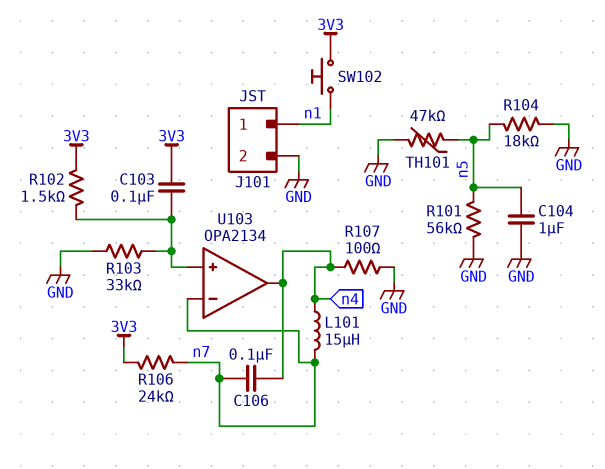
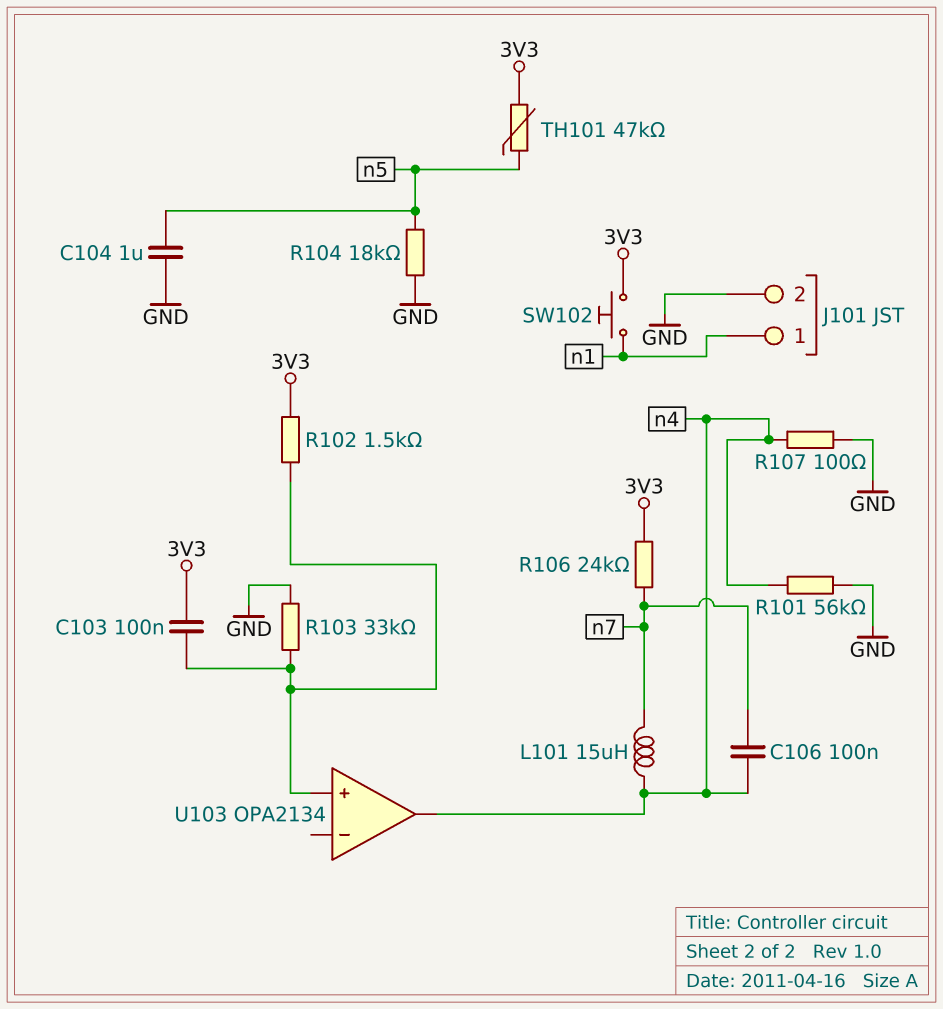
R101: 56k (GND, n5) -> 56k (GND, n4)
TH101: 47k (GND, n5) -> 47k (3V3, n5)
U103 pin in-: n7 -> none

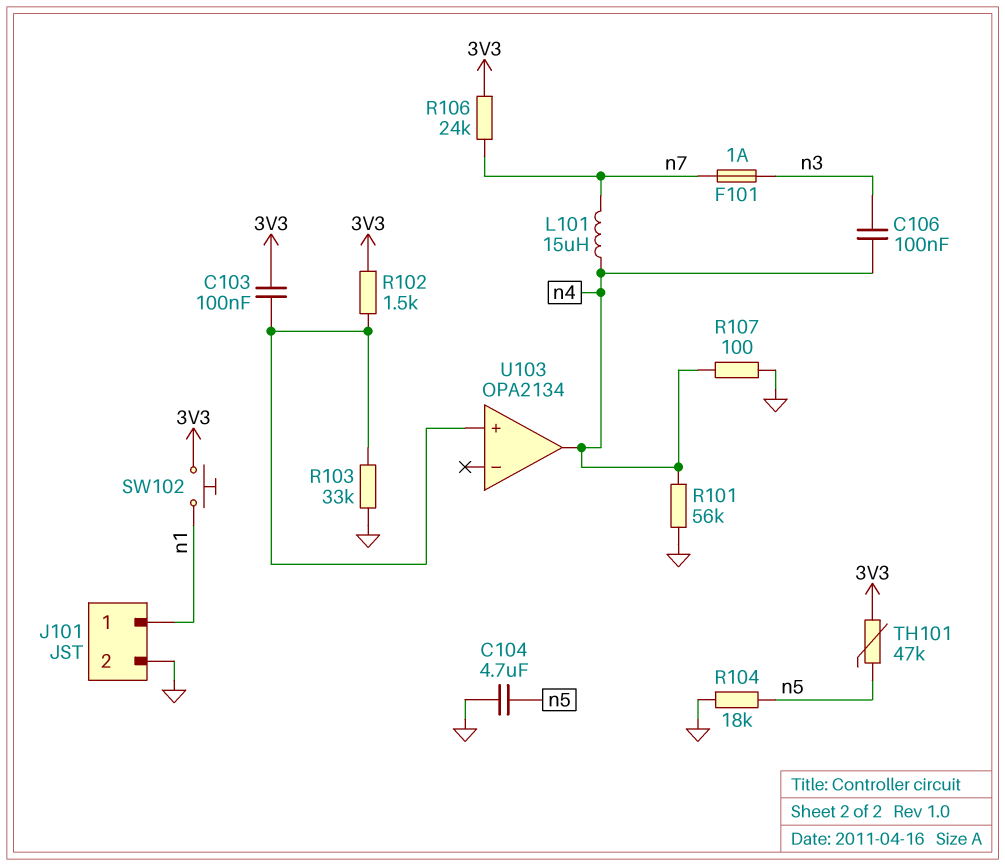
C104: 1uF (GND, n5) -> 4.7uF (GND, n5)
C106: 100nF (n4, n7) -> 100nF (n3, n4)
F101: none -> 1A (n3, n7)

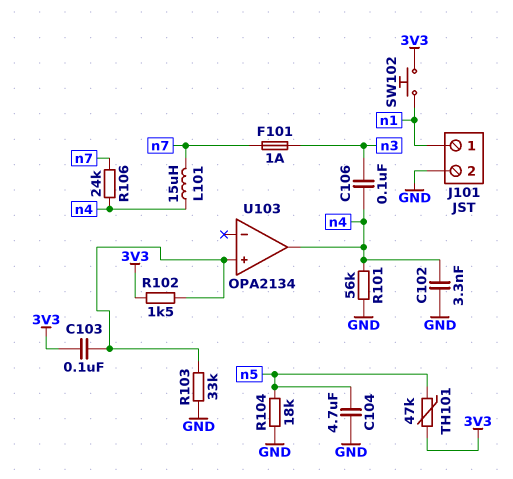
C102: none -> 3.3nF (GND, n4)
R106: 24k (3V3, n7) -> 24k (n4, n7)
R107: 100 (GND, n4) -> none

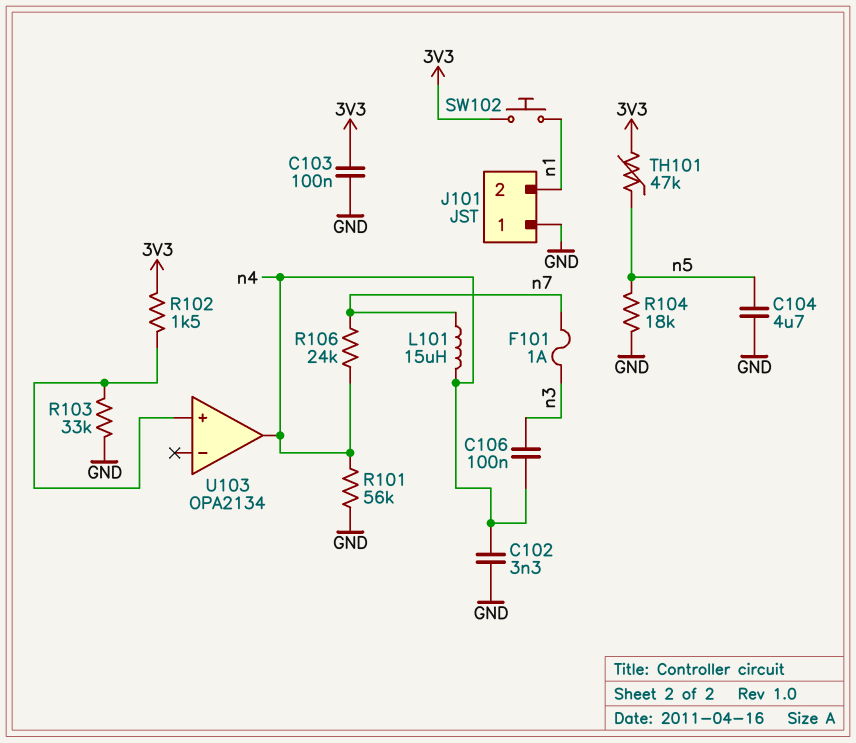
C103: 100nF (3V3, U103/in+) -> 100nF (3V3, GND)
J101 pin 1: n1 -> GND
J101 pin 2: GND -> n1

